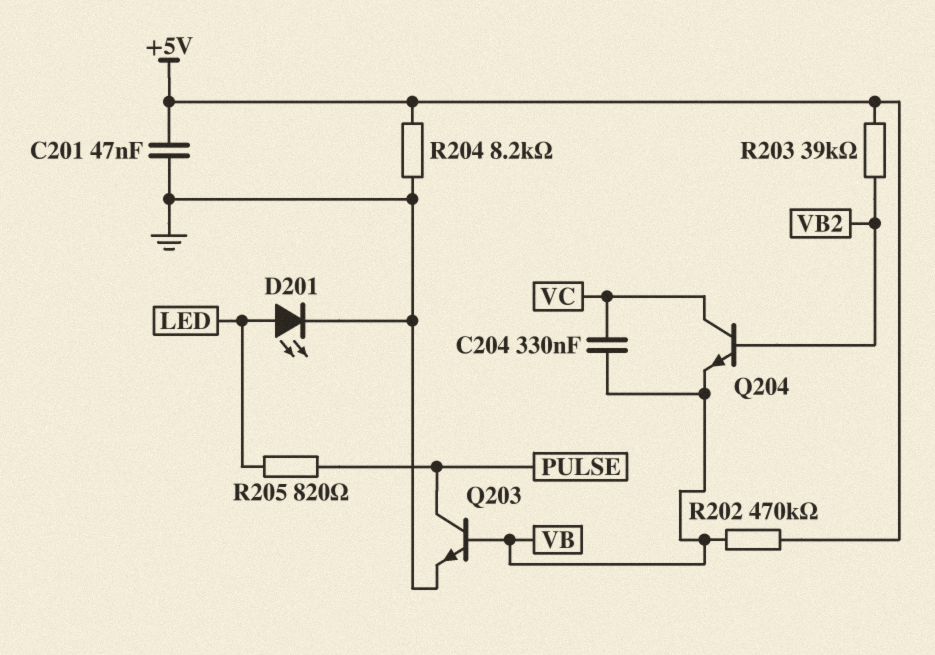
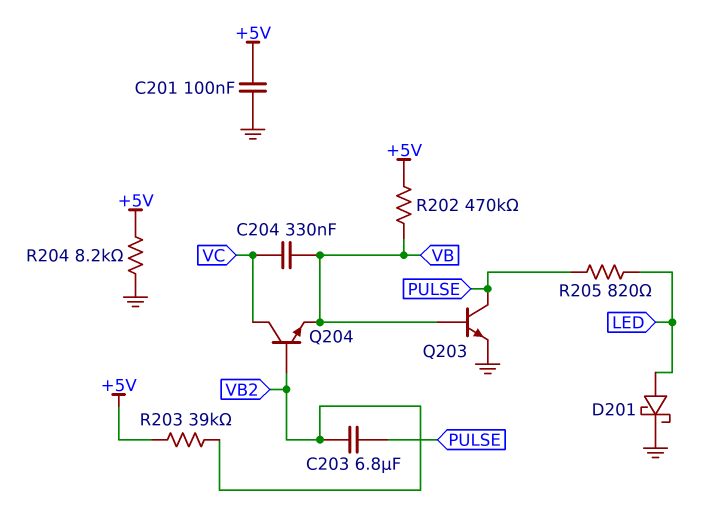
C201: 47nF (+5V, GND) -> 100nF (+5V, GND)
C203: none -> 6.8uF (PULSE, VB2)
D201: LED (A LED, K GND) -> schottky (A LED, K GND)

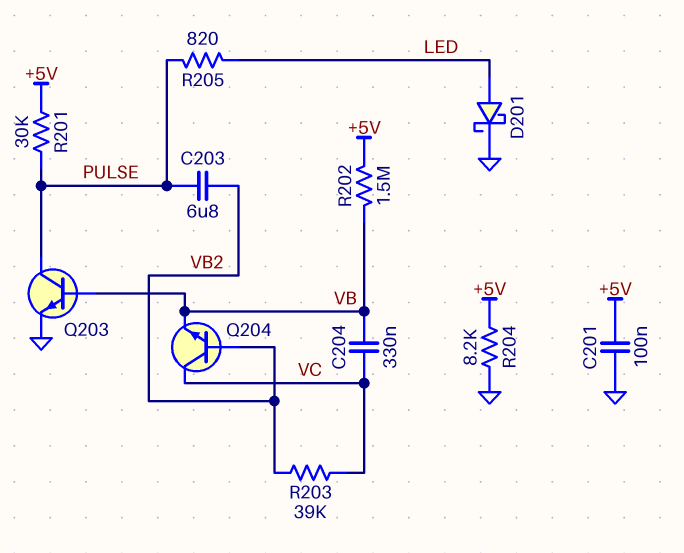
R201: none -> 30k (+5V, PULSE)
R202: 470k (+5V, VB) -> 1.5M (+5V, VB)
R203: 39k (+5V, VB2) -> 39k (VB2, VC)

